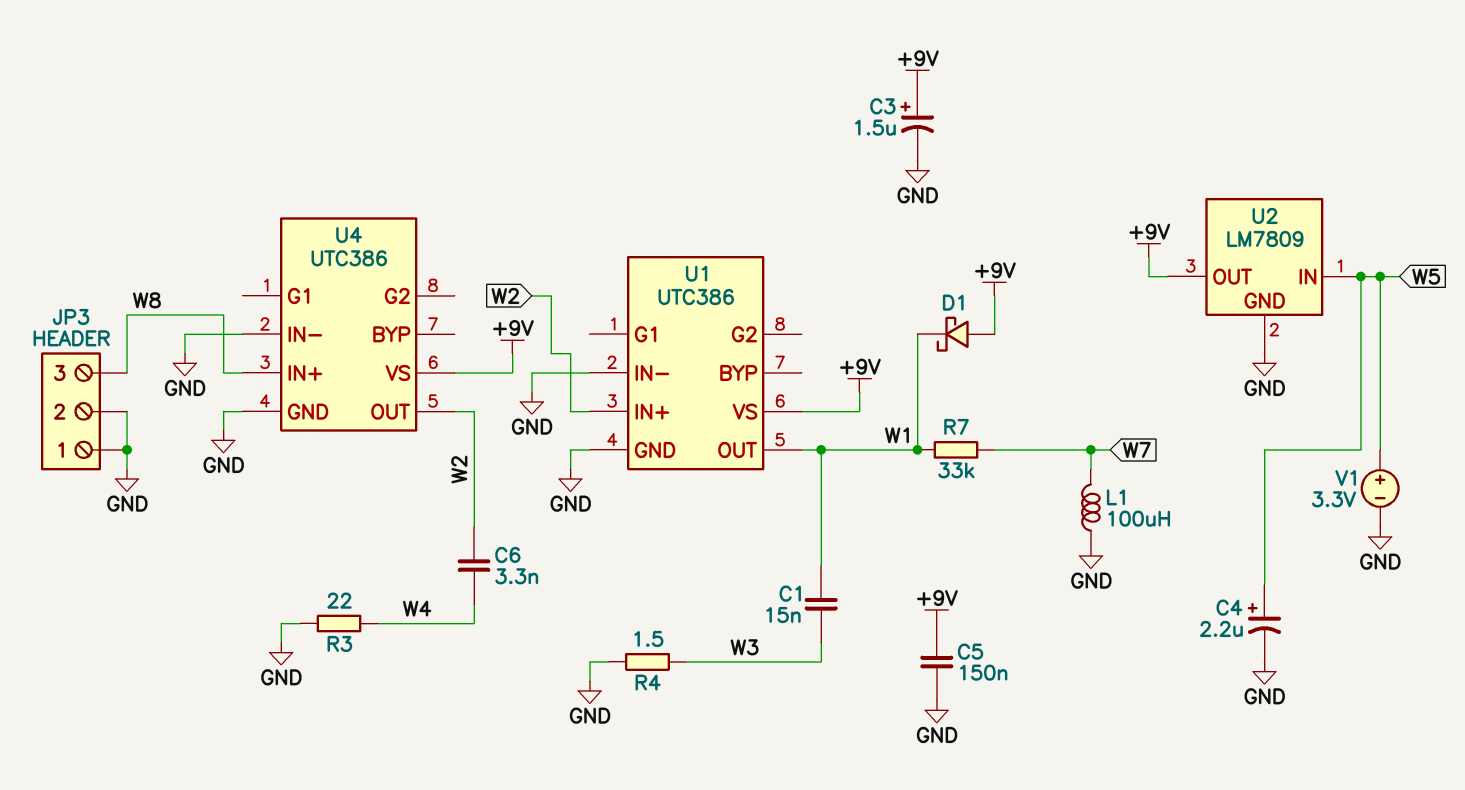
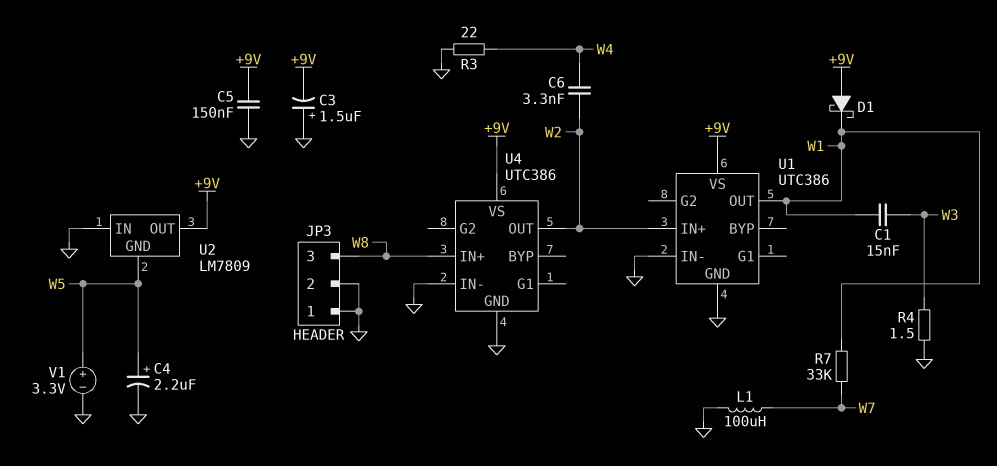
C3: 1.5uF (plus +9V, minus GND) -> 1.5uF (plus GND, minus +9V)
U2 pin GND: GND -> W5
U2 pin IN: W5 -> GND

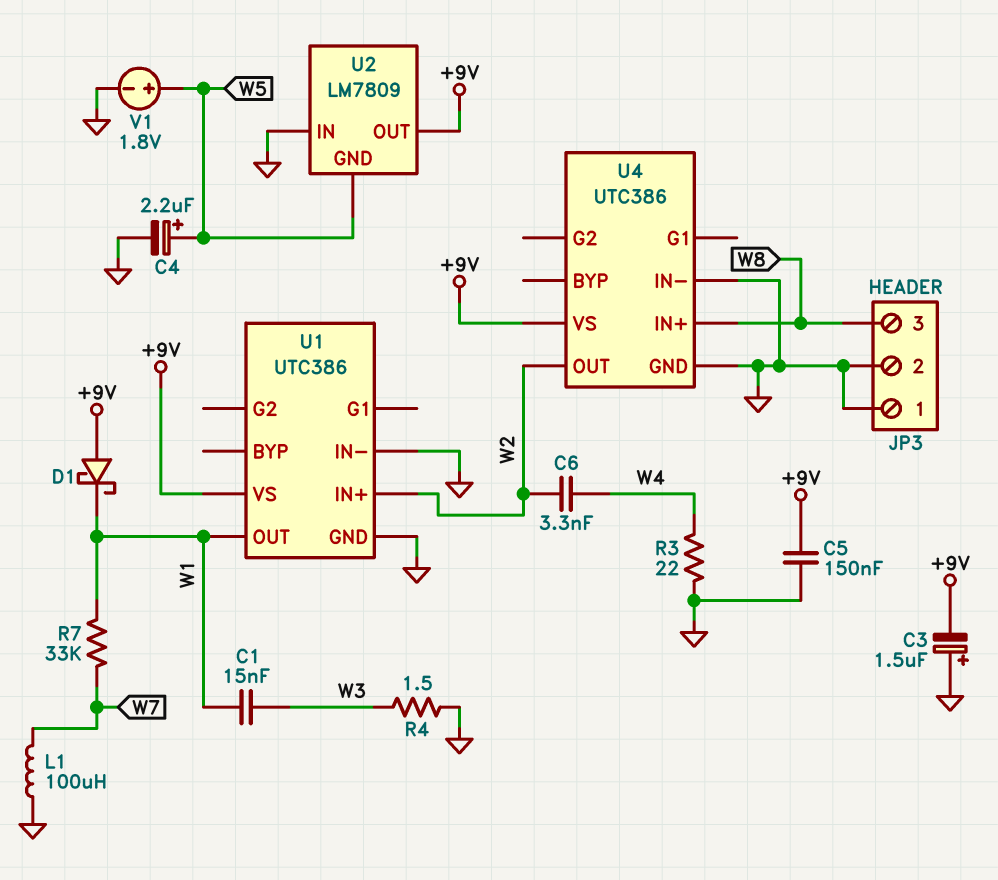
V1: 3.3V (plus W5, minus GND) -> 1.8V (plus W5, minus GND)

